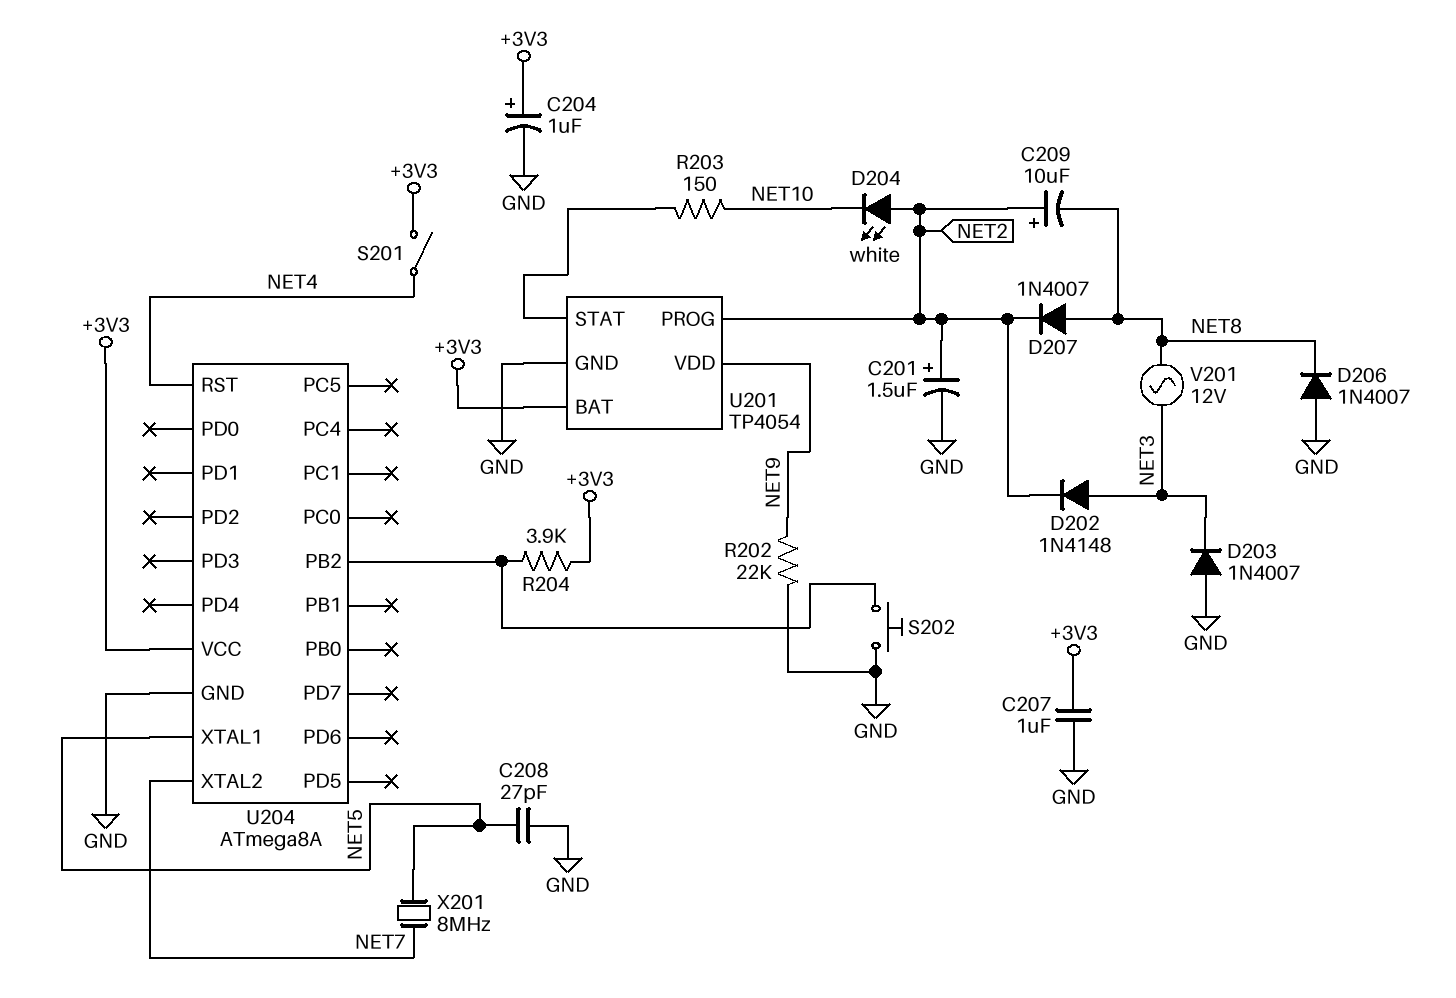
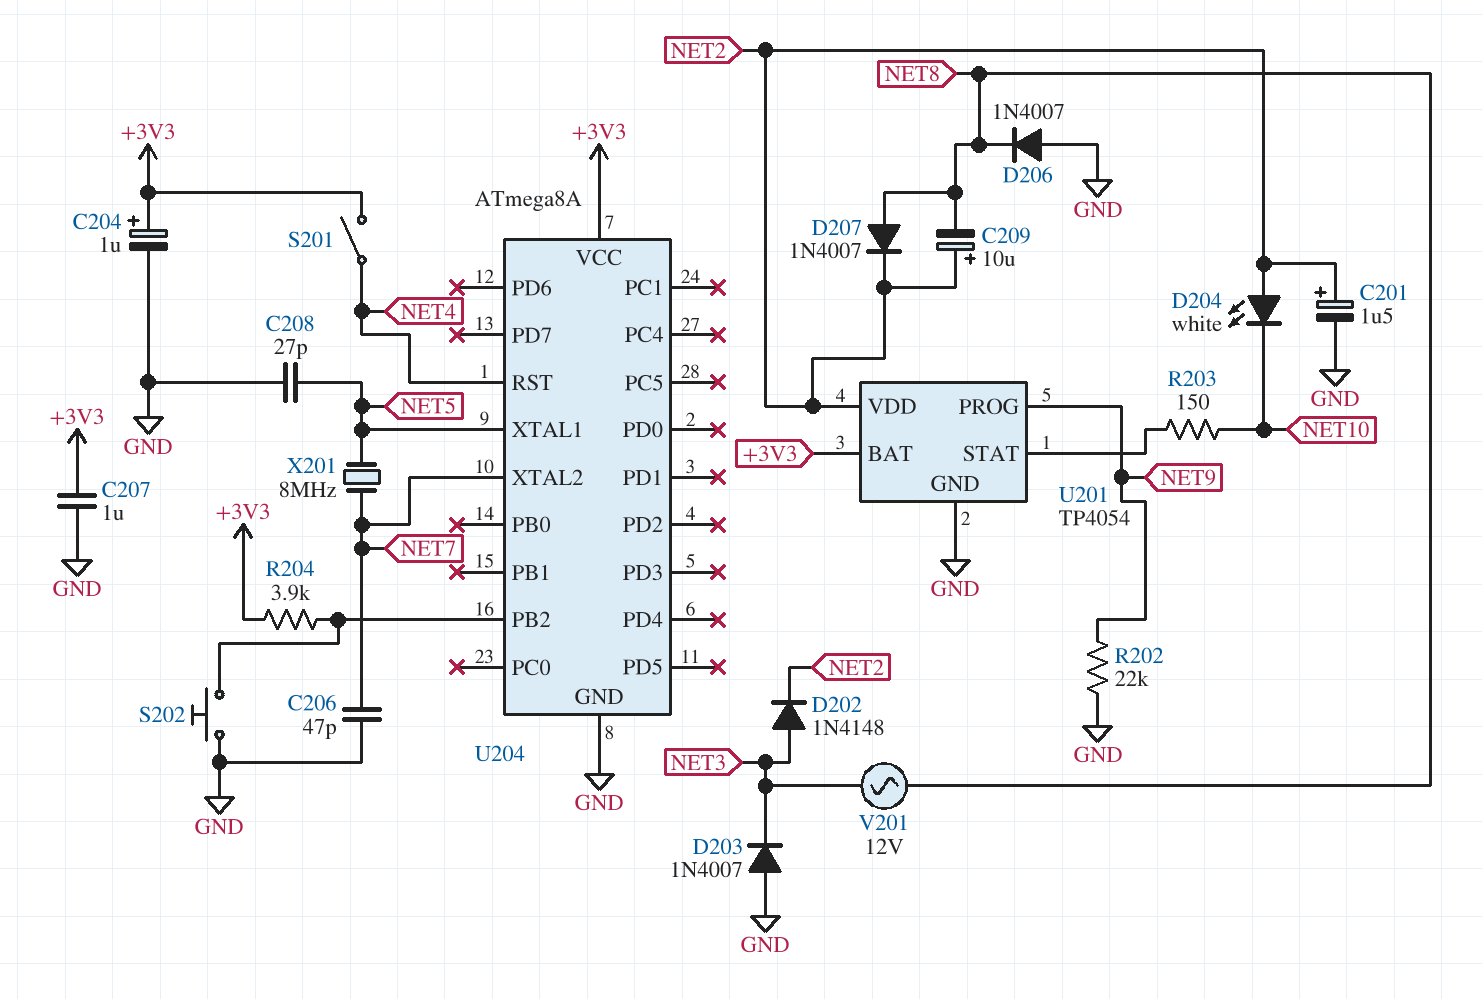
C206: none -> 47pF (GND, NET7)
U201 pin PROG: NET2 -> NET9
U201 pin VDD: NET9 -> NET2

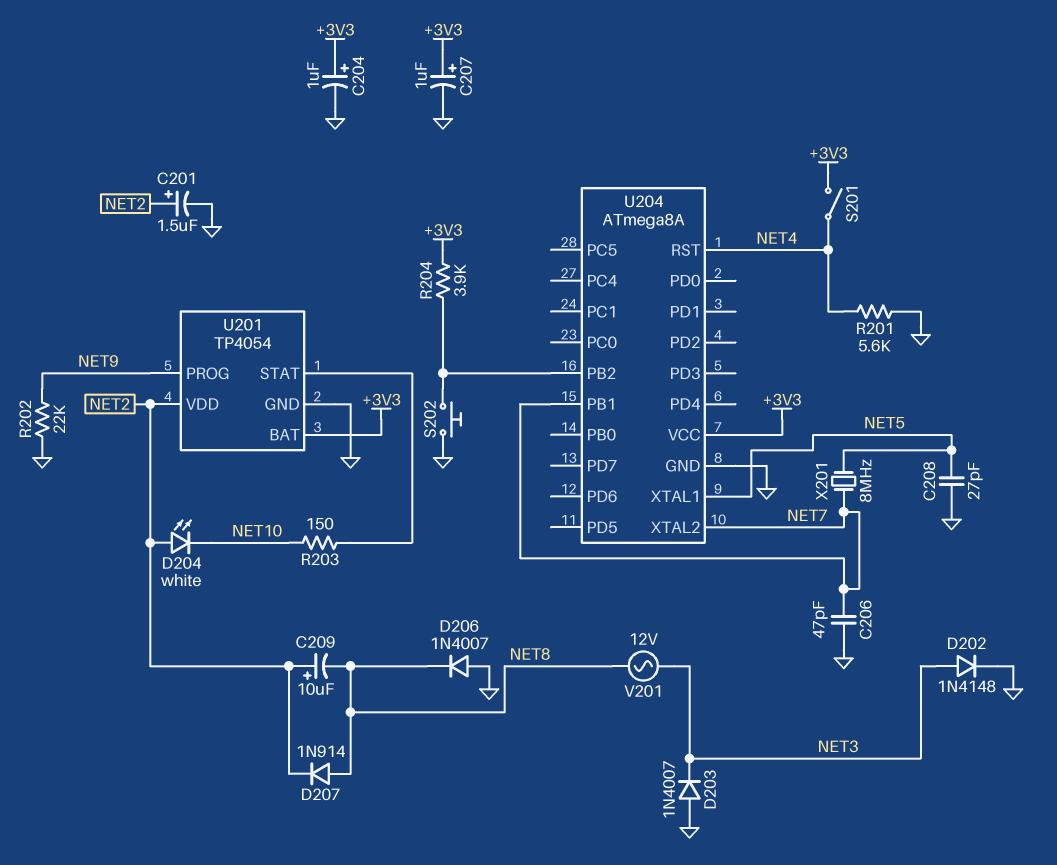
C207: 1uF (+3V3, GND) -> 1uF (plus +3V3, minus GND)
D202: diode 1N4148 (A NET3, K NET2) -> diode 1N4148 (A NET3, K GND)
D207: diode 1N4007 (A NET8, K NET2) -> diode 1N914 (A NET8, K NET2)
R201: none -> 5.6k (GND, NET4)
U204 pin PB1: none -> NET7

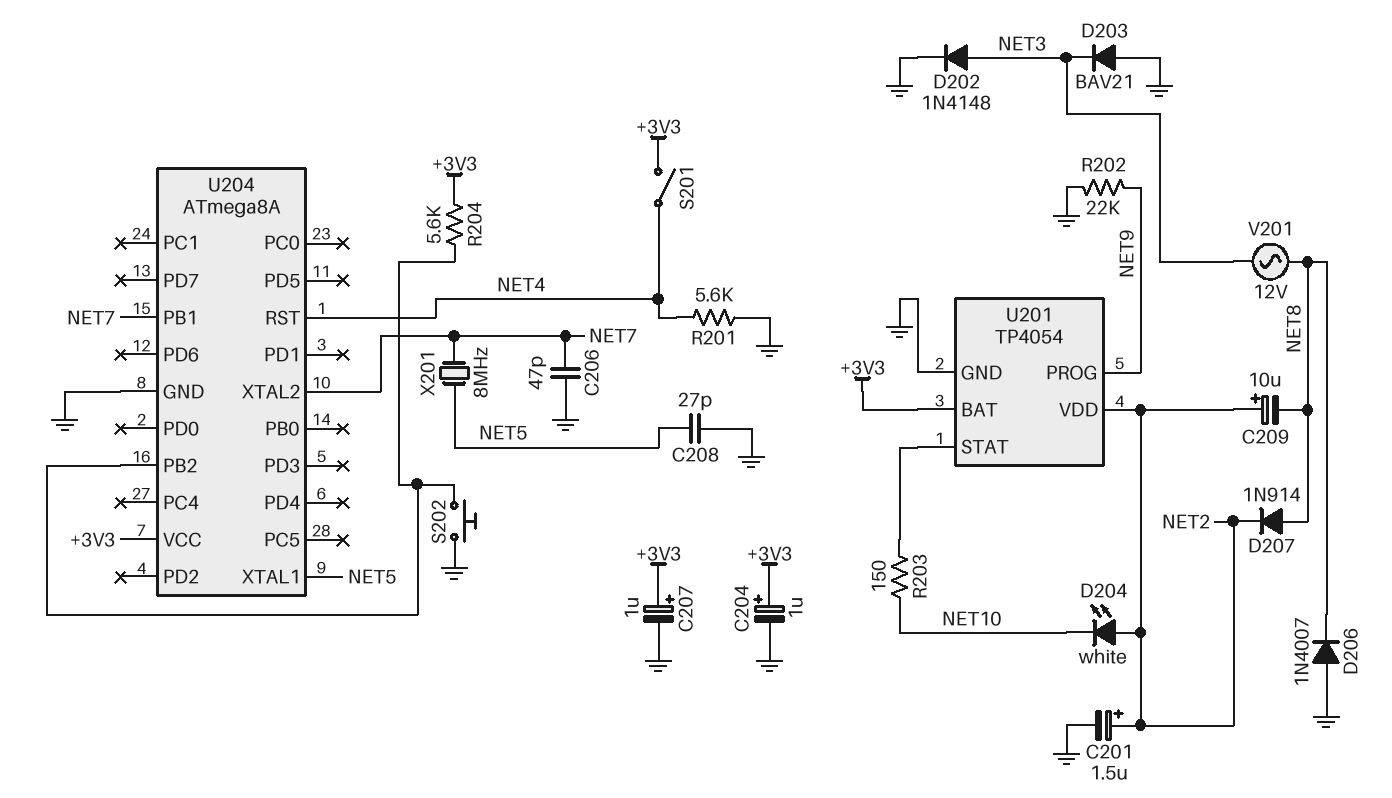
D203: diode 1N4007 (A GND, K NET3) -> diode BAV21 (A GND, K NET3)
R204: 3.9k (+3V3, U204/PB2) -> 5.6k (+3V3, U204/PB2)

